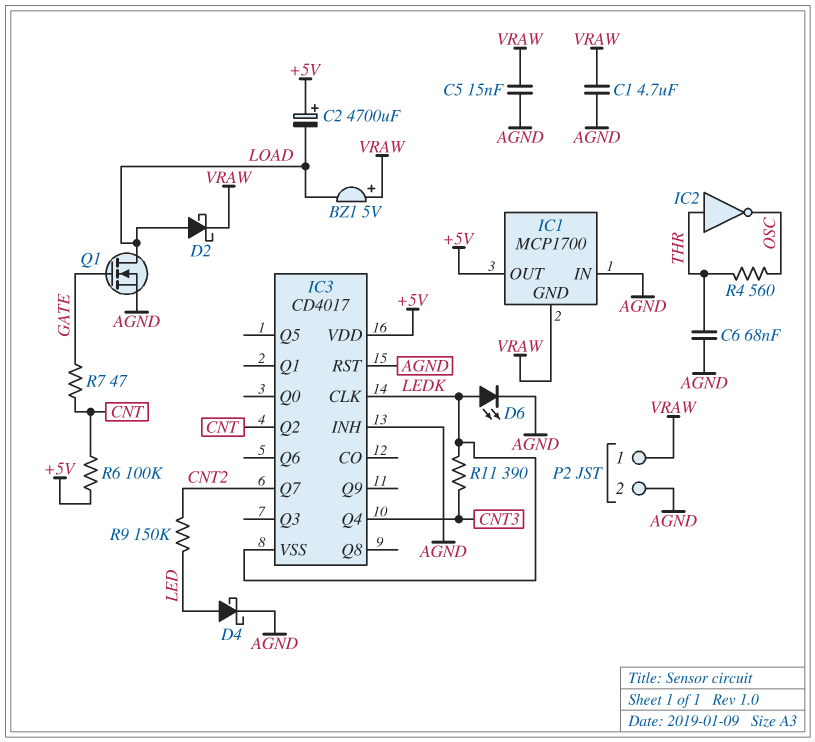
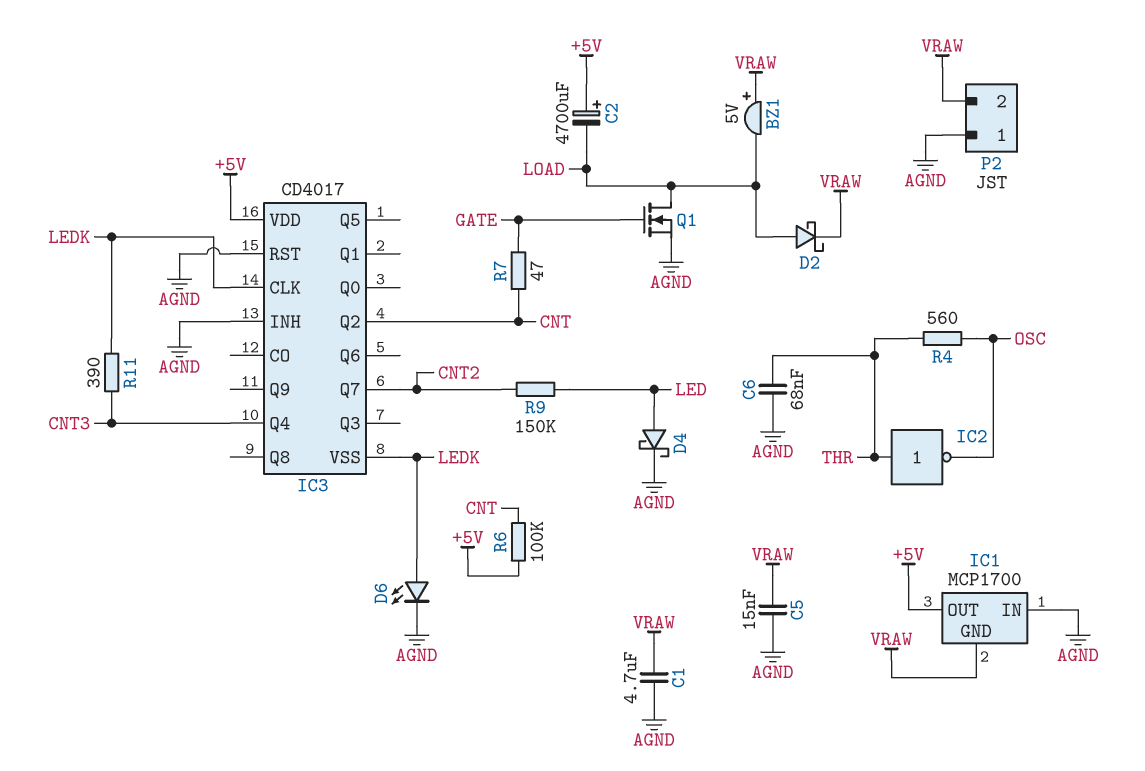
P2 pin 1: VRAW -> AGND
P2 pin 2: AGND -> VRAW

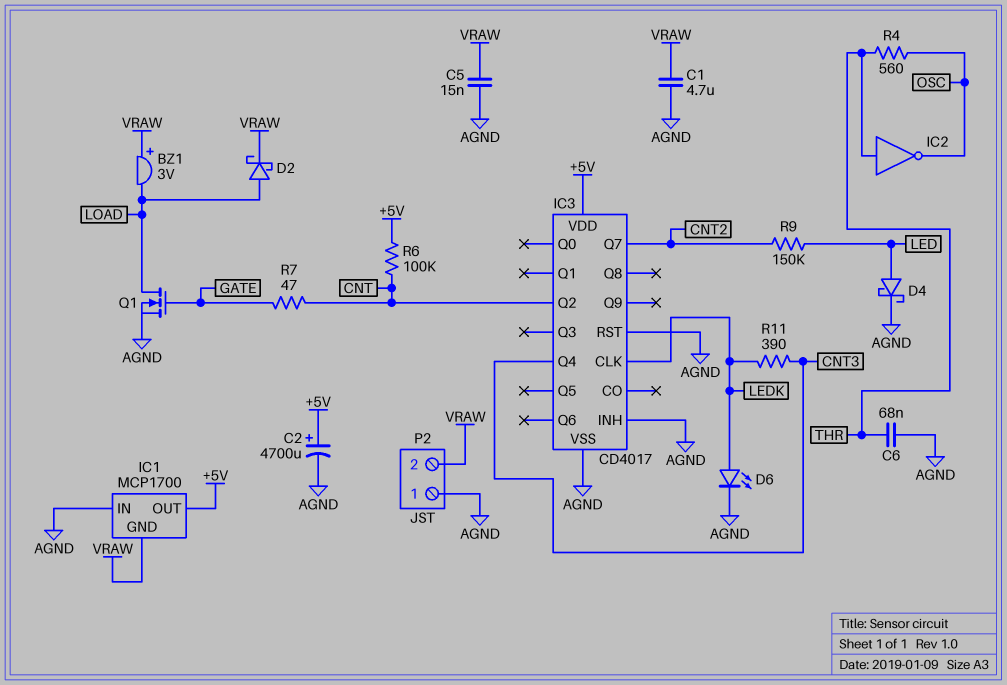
BZ1: buzzer 5V (plus VRAW, minus LOAD) -> buzzer 3V (plus VRAW, minus LOAD)
C2: 4700uF (plus +5V, minus LOAD) -> 4700uF (plus +5V, minus AGND)
IC3 pin VSS: LEDK -> AGND

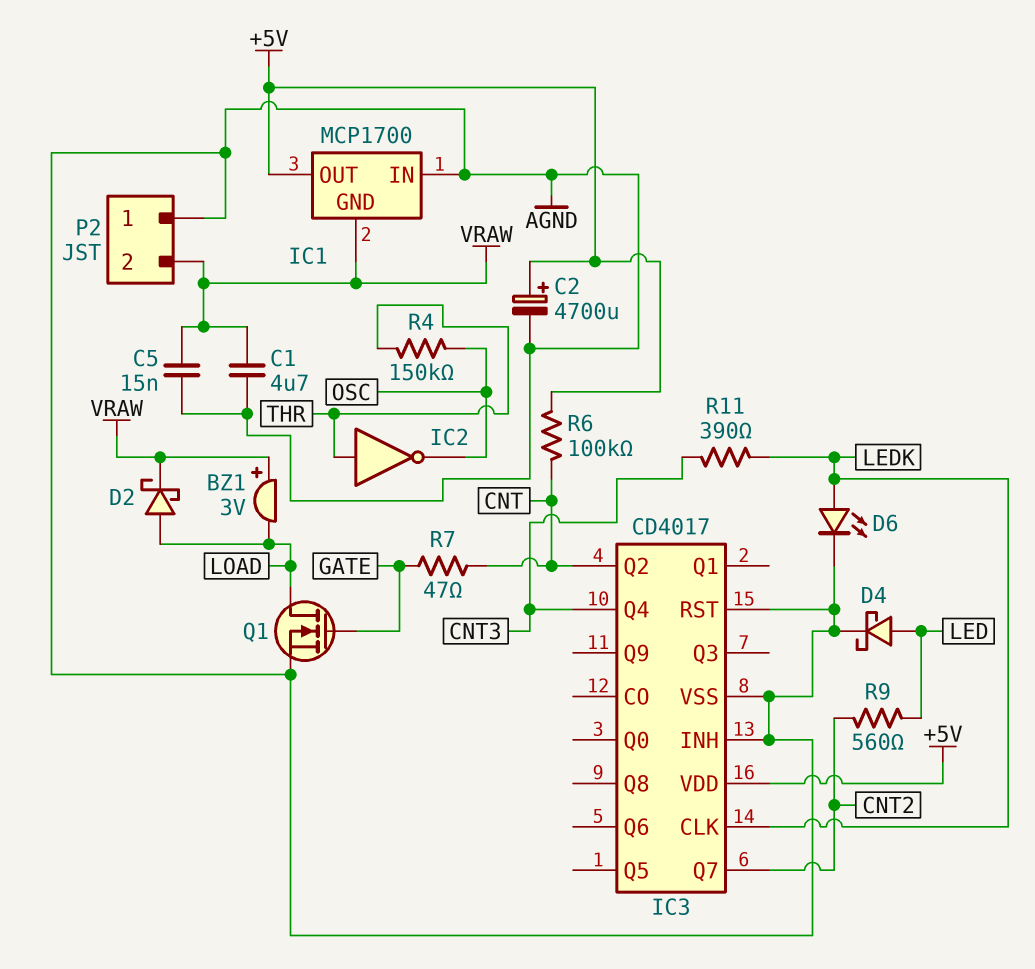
C6: 68nF (AGND, THR) -> none
R4: 560 (OSC, THR) -> 150k (OSC, THR)
R9: 150k (CNT2, LED) -> 560 (CNT2, LED)

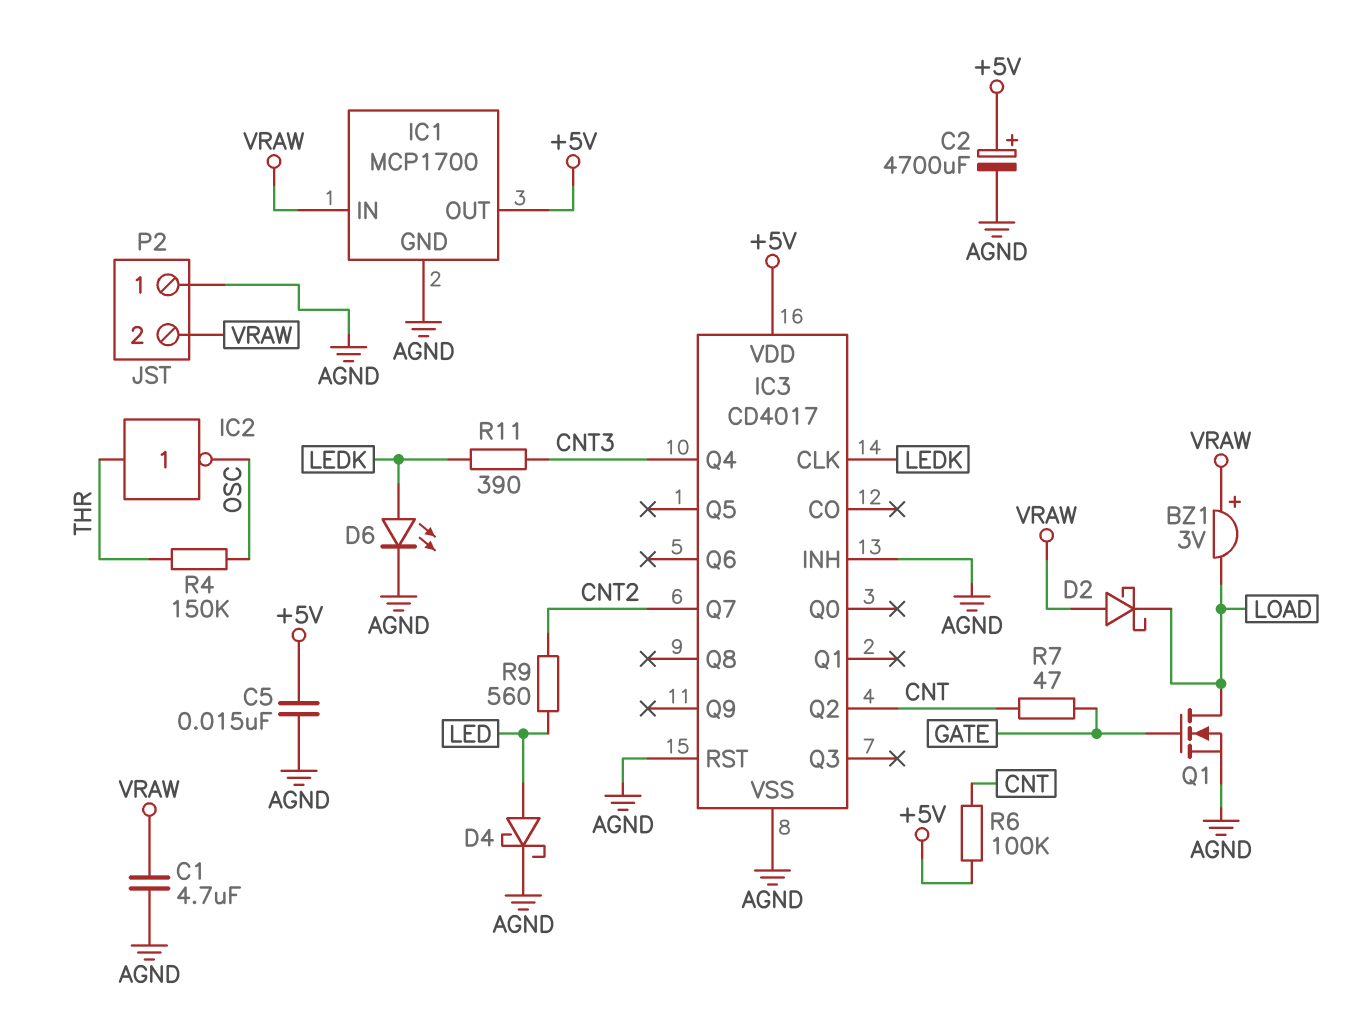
C5: 15nF (AGND, VRAW) -> 15nF (+5V, AGND)
D2: schottky (A LOAD, K VRAW) -> schottky (A VRAW, K LOAD)
IC1 pin GND: VRAW -> AGND
IC1 pin IN: AGND -> VRAW

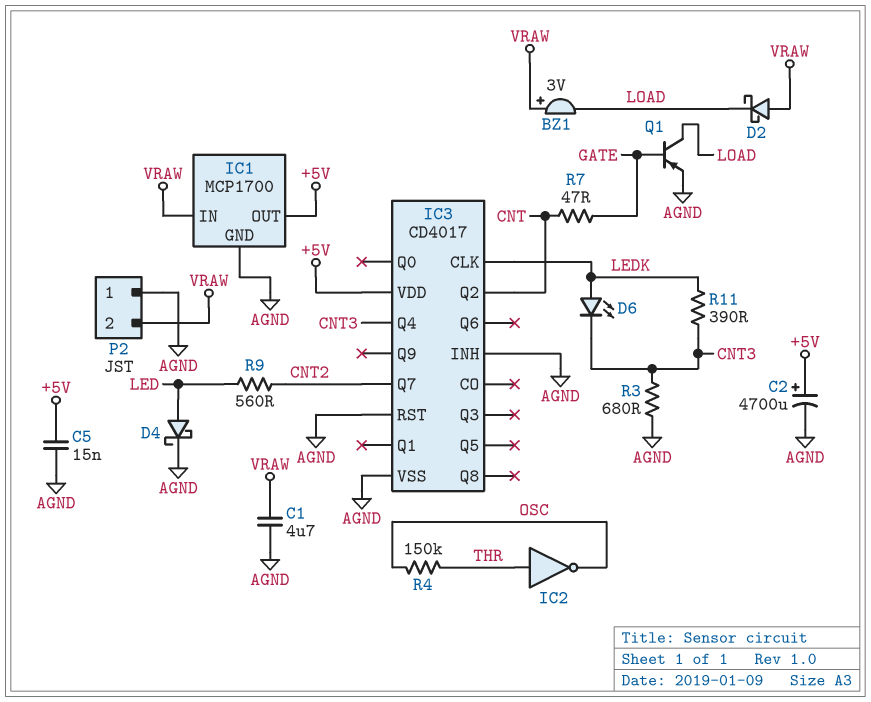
D6: LED (A LEDK, K AGND) -> LED (A LEDK, K CNT3)
Q1: NMOS (G GATE, D LOAD, S AGND) -> PNP (B GATE, C LOAD, E AGND)
R3: none -> 680 (AGND, CNT3)
R6: 100k (+5V, CNT) -> none

